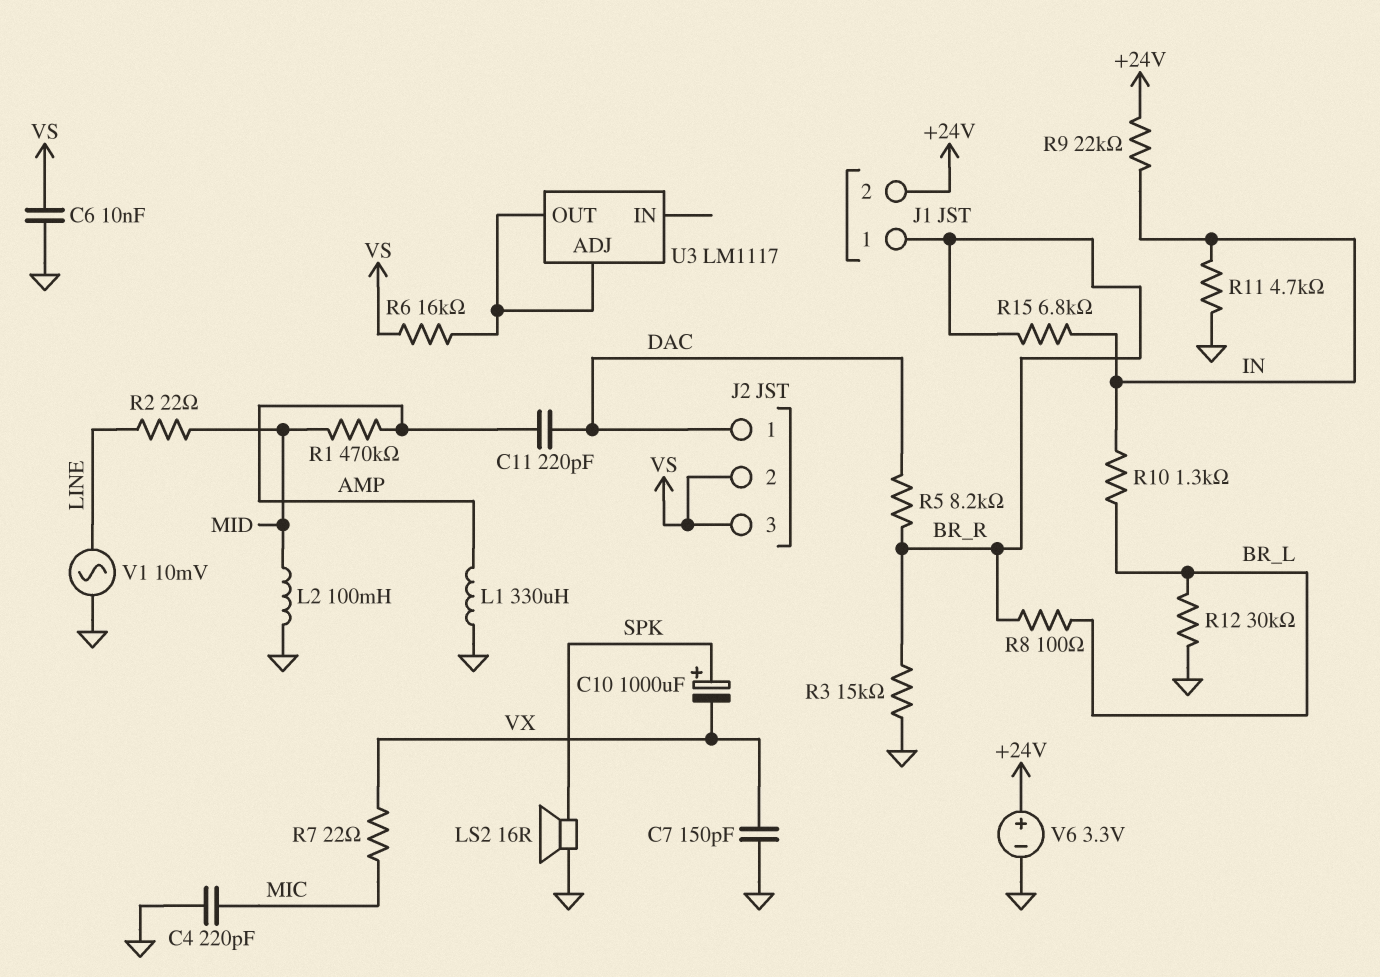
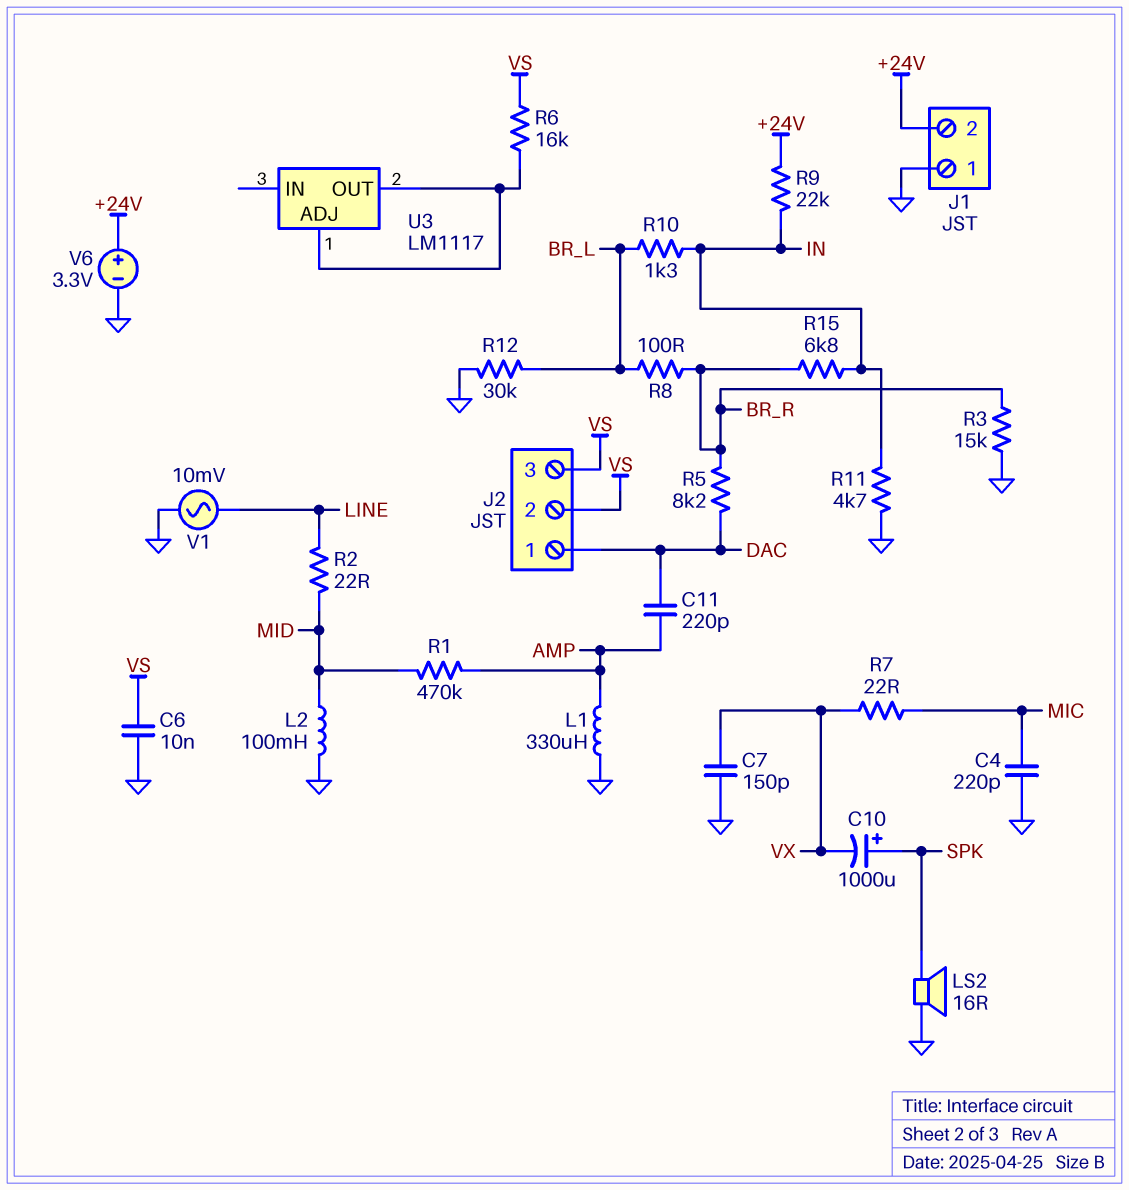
J1 pin 1: BR_R -> GND

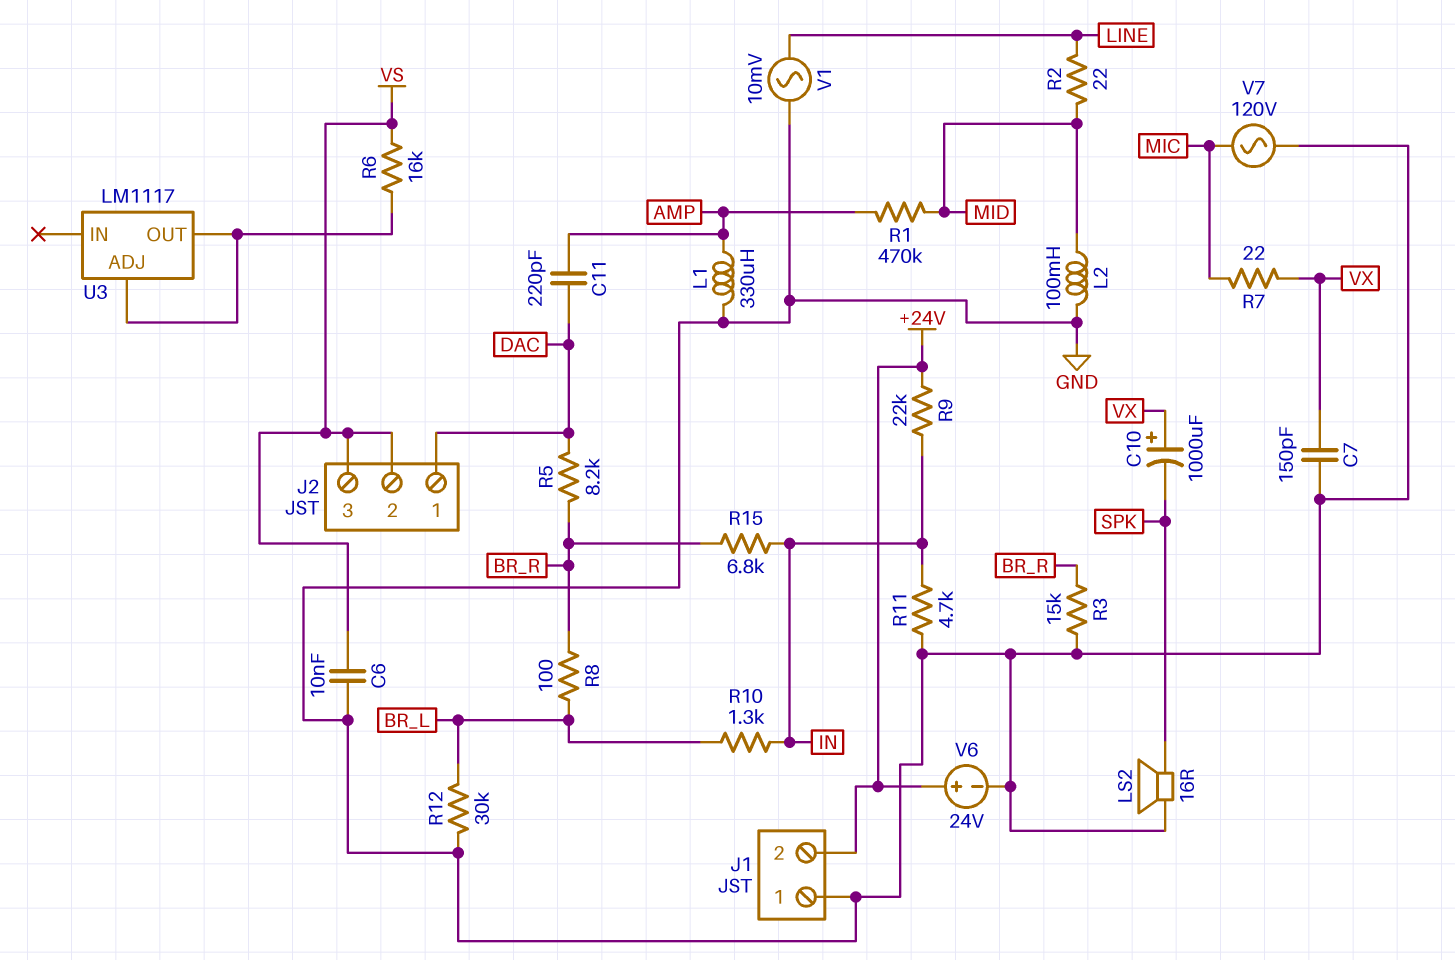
C4: 220pF (GND, MIC) -> none
C10: 1000uF (plus SPK, minus VX) -> 1000uF (plus VX, minus SPK)
V6: 3.3V (plus +24V, minus GND) -> 24V (plus +24V, minus GND)
V7: none -> AC 120V (GND, MIC)

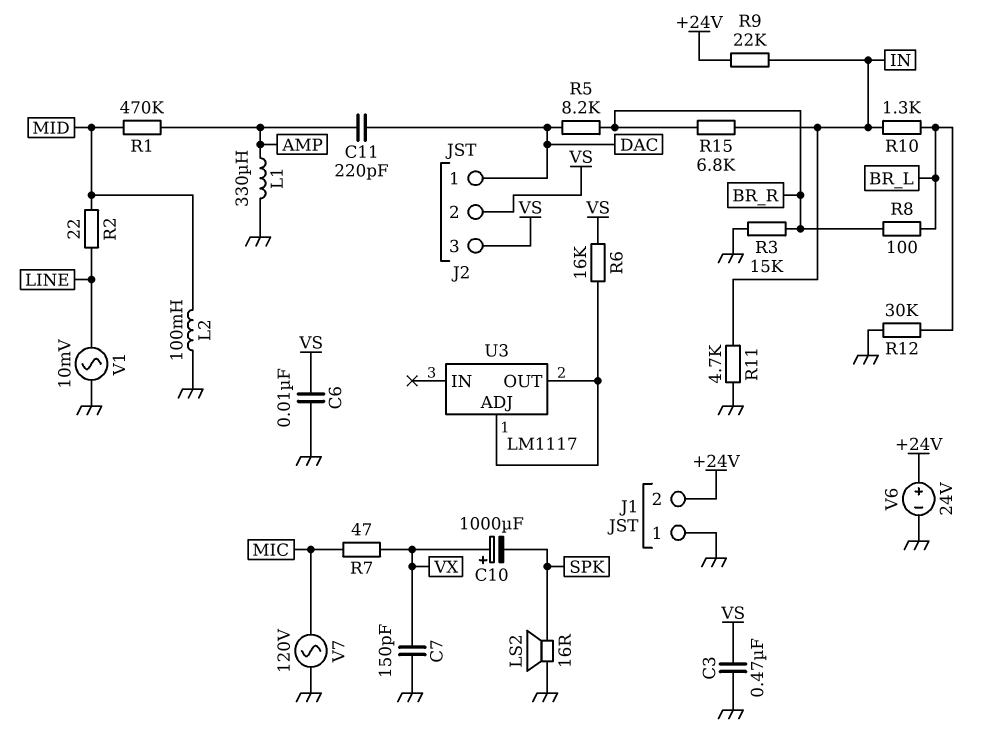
C3: none -> 470nF (GND, VS)
R7: 22 (MIC, VX) -> 47 (MIC, VX)

